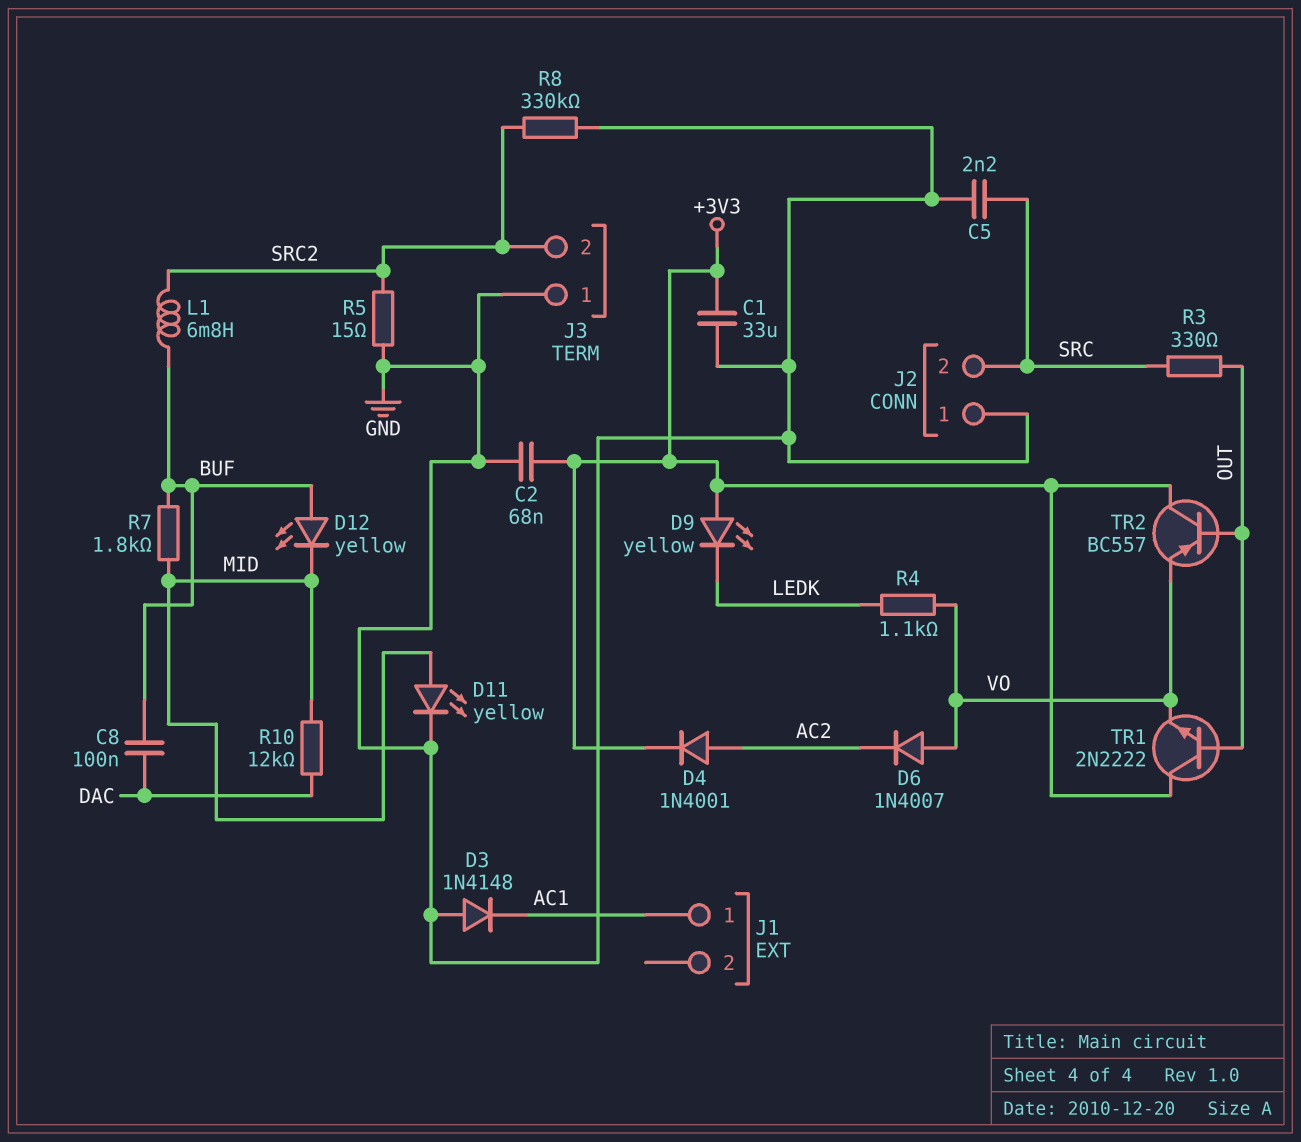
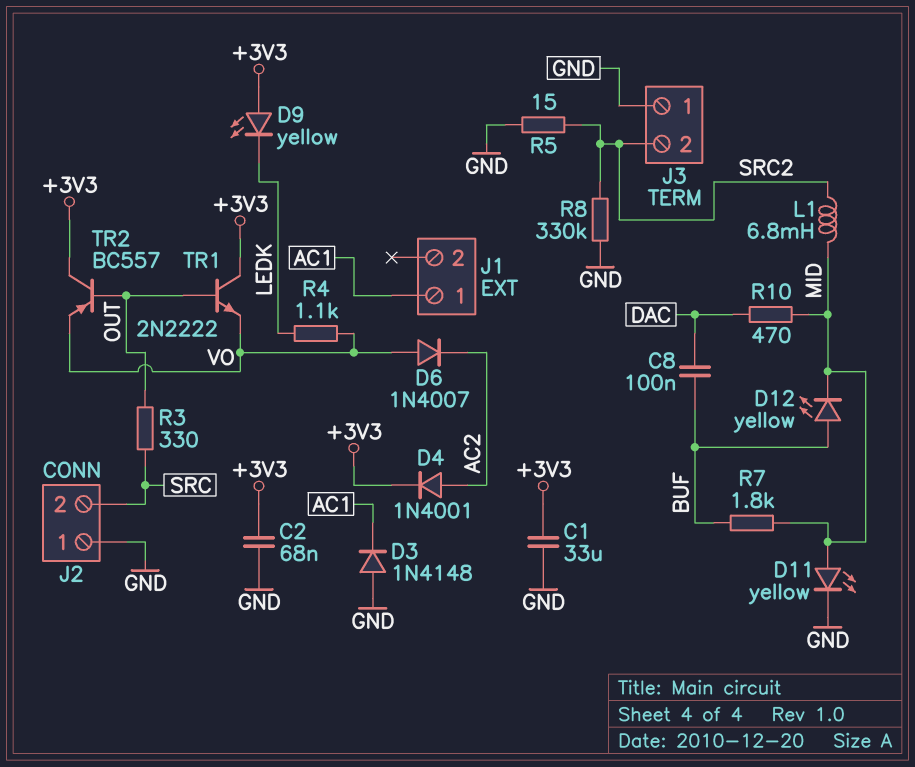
C5: 2.2nF (GND, SRC) -> none
L1: 6.8mH (BUF, SRC2) -> 6.8mH (MID, SRC2)
R10: 12k (DAC, MID) -> 470 (DAC, MID)

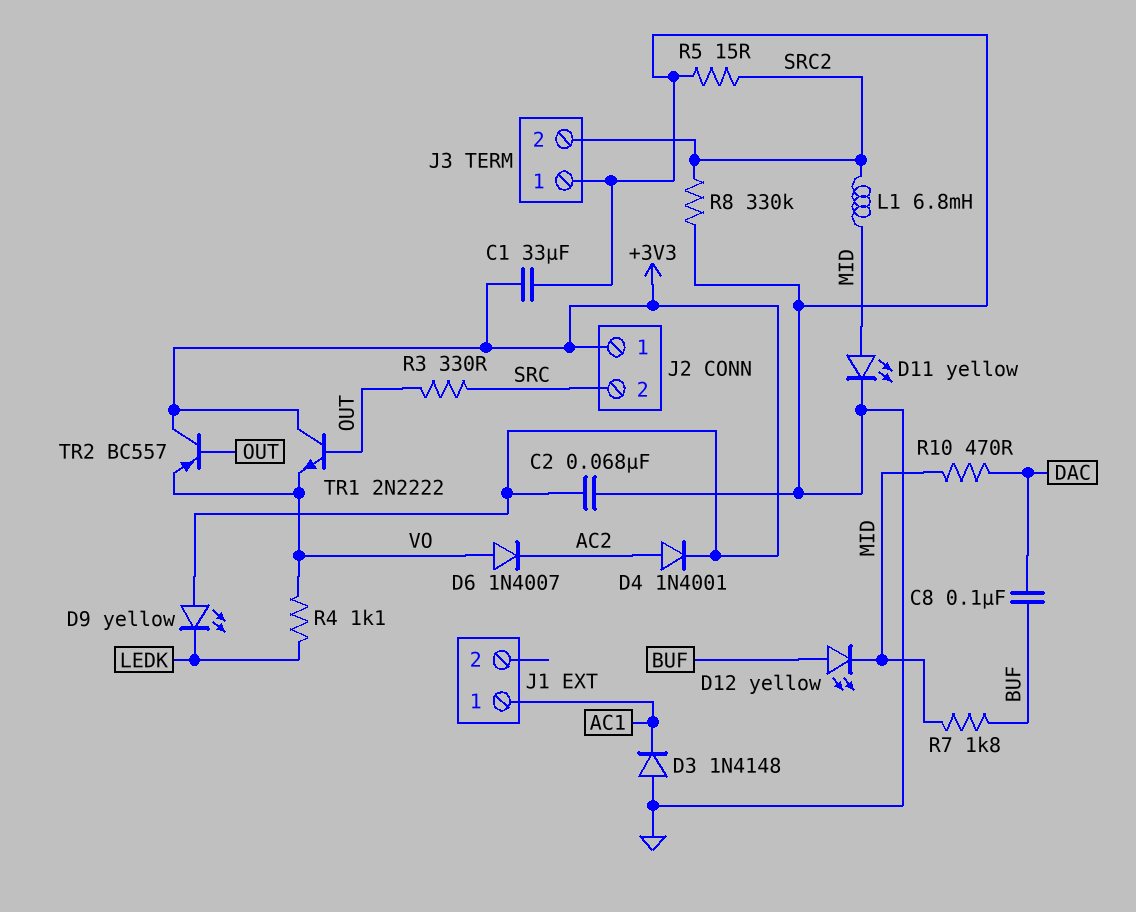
J2 pin 1: GND -> +3V3

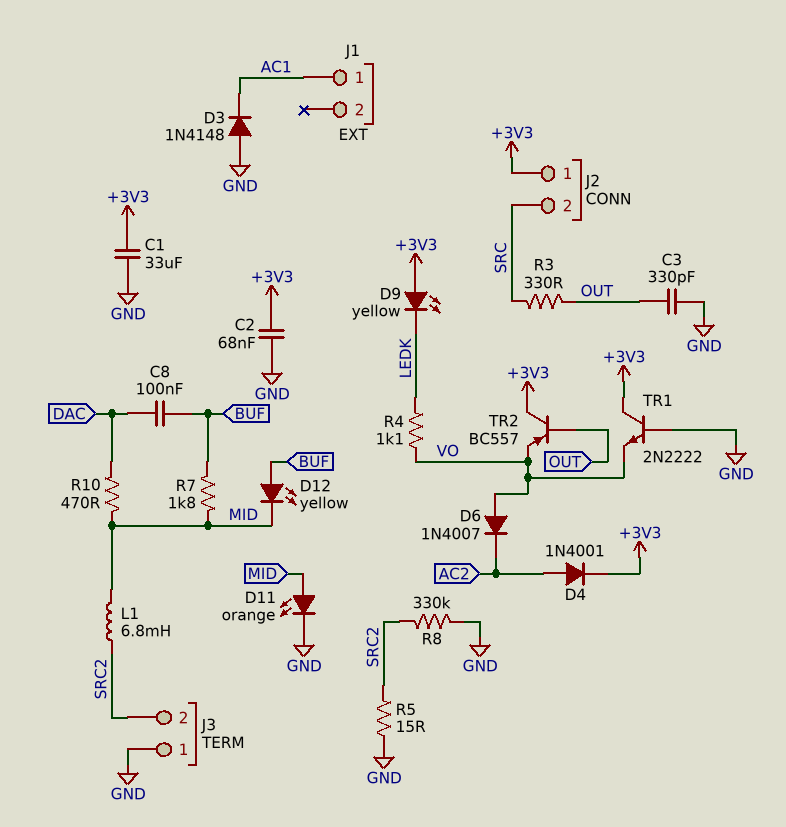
C3: none -> 330pF (GND, OUT)
D11: LED yellow (A MID, K GND) -> LED orange (A MID, K GND)
TR1: NPN 2N2222 (B OUT, C +3V3, E VO) -> NPN 2N2222 (B GND, C +3V3, E VO)

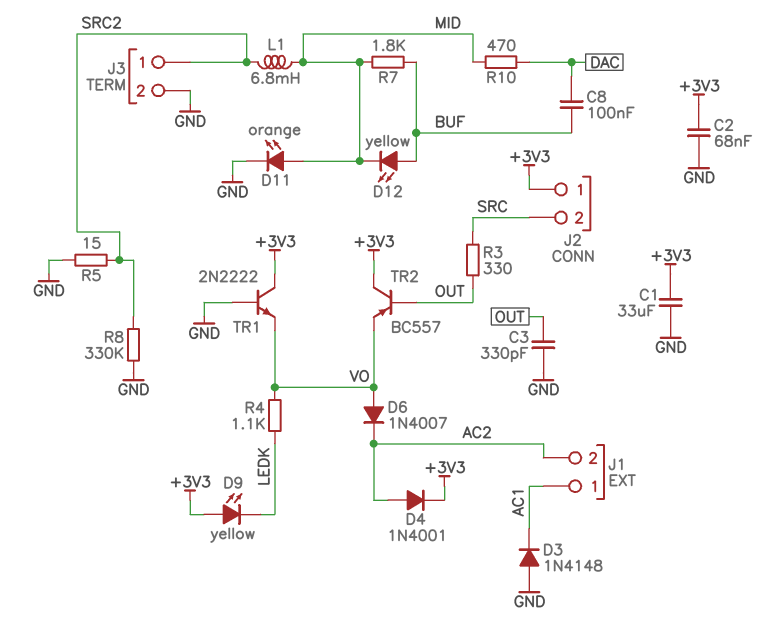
J1 pin 2: none -> AC2
J3 pin 1: GND -> SRC2
J3 pin 2: SRC2 -> GND

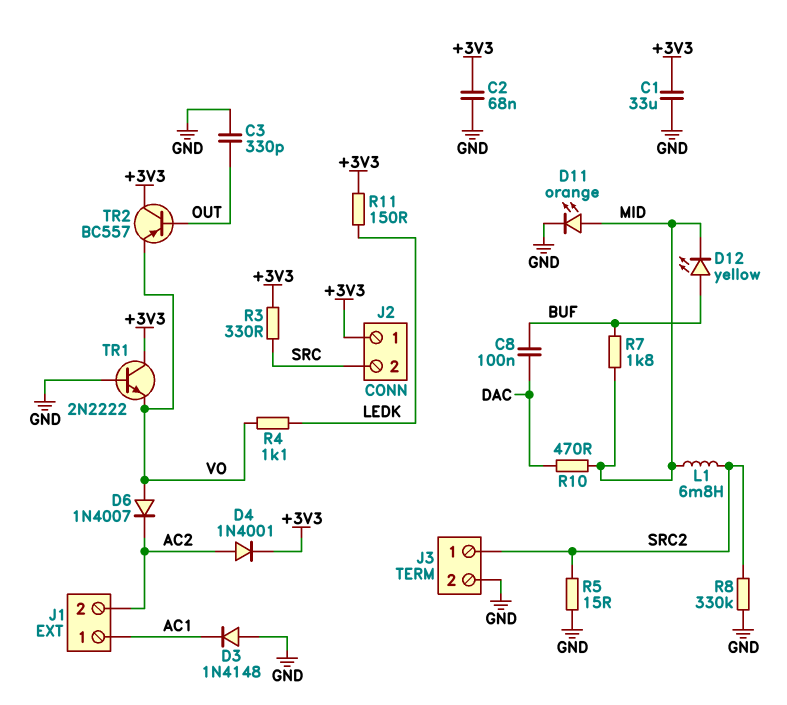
D9: LED yellow (A +3V3, K LEDK) -> none
R3: 330 (OUT, SRC) -> 330 (+3V3, SRC)
R11: none -> 150 (+3V3, LEDK)

